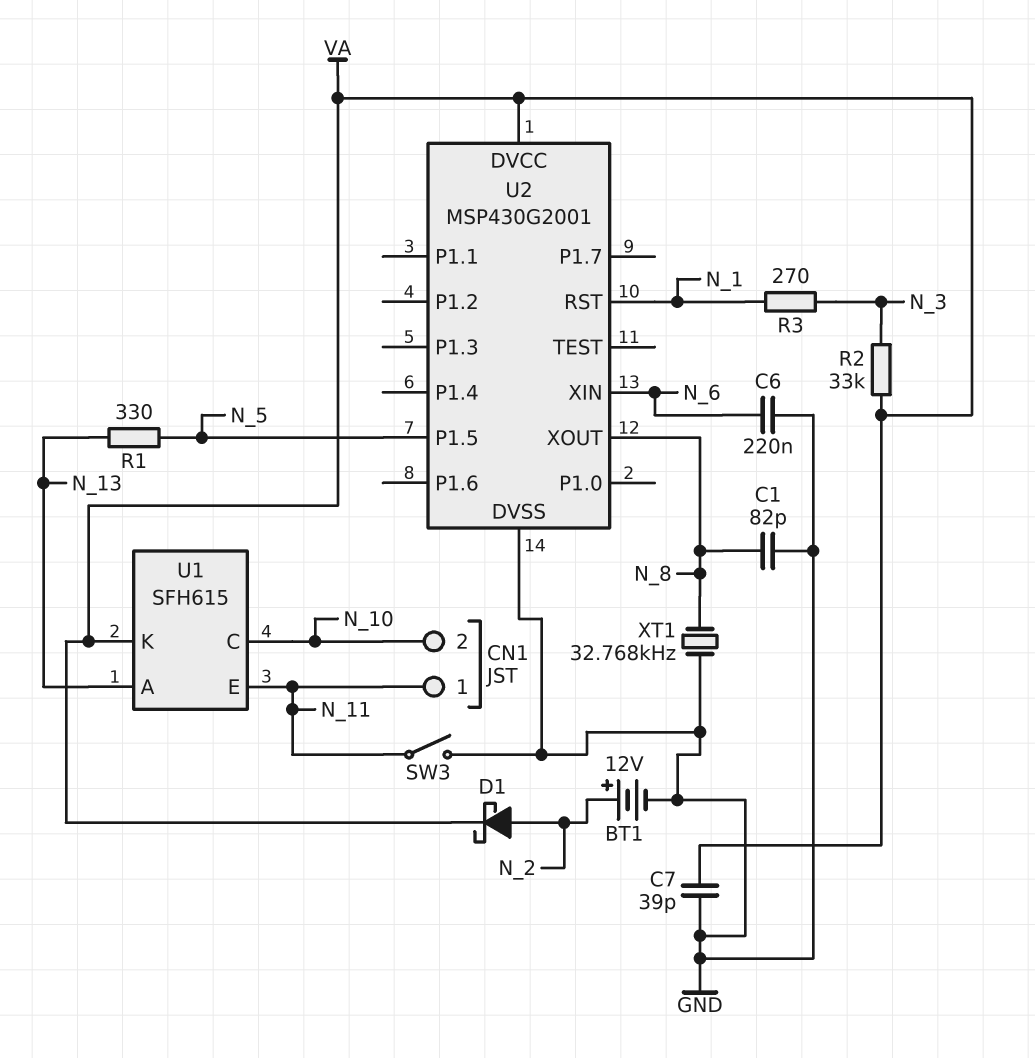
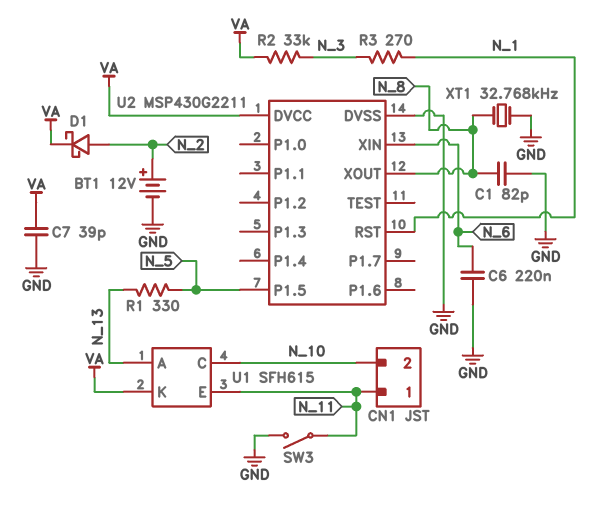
U2: MSP430G2001 -> MSP430G2211

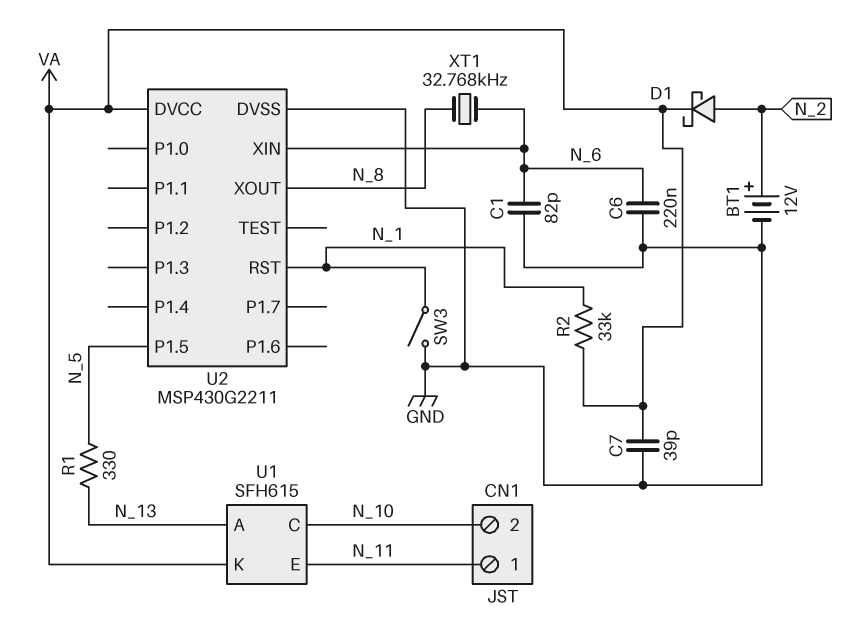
C1: 82pF (GND, N_8) -> 82pF (GND, N_6)
R2: 33k (N_3, VA) -> 33k (N_1, VA)
R3: 270 (N_1, N_3) -> none
SW3: switch (GND, N_11) -> switch (GND, N_1)
XT1: 32.768kHz (GND, N_8) -> 32.768kHz (N_6, N_8)

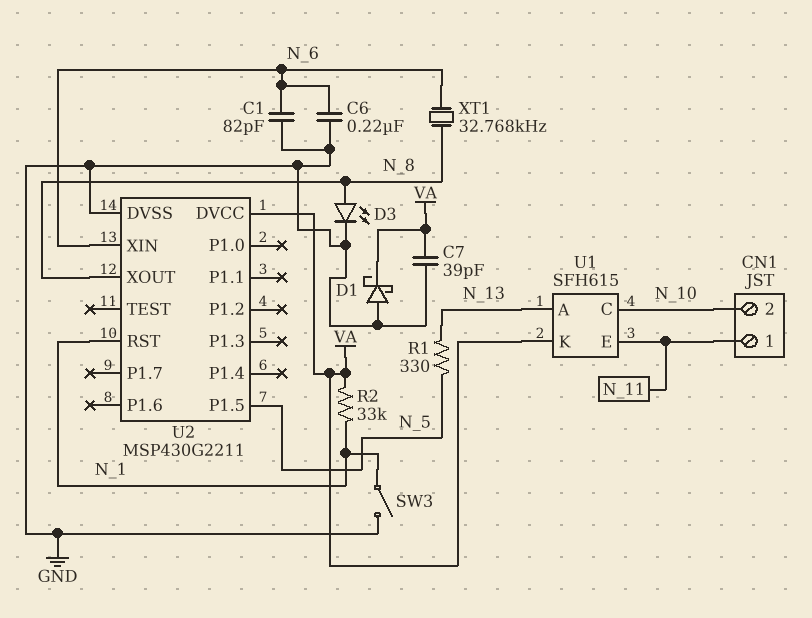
BT1: 12V (plus N_2, minus GND) -> none
D1: schottky (A N_2, K VA) -> schottky (A GND, K VA)
D3: none -> LED (A N_8, K GND)

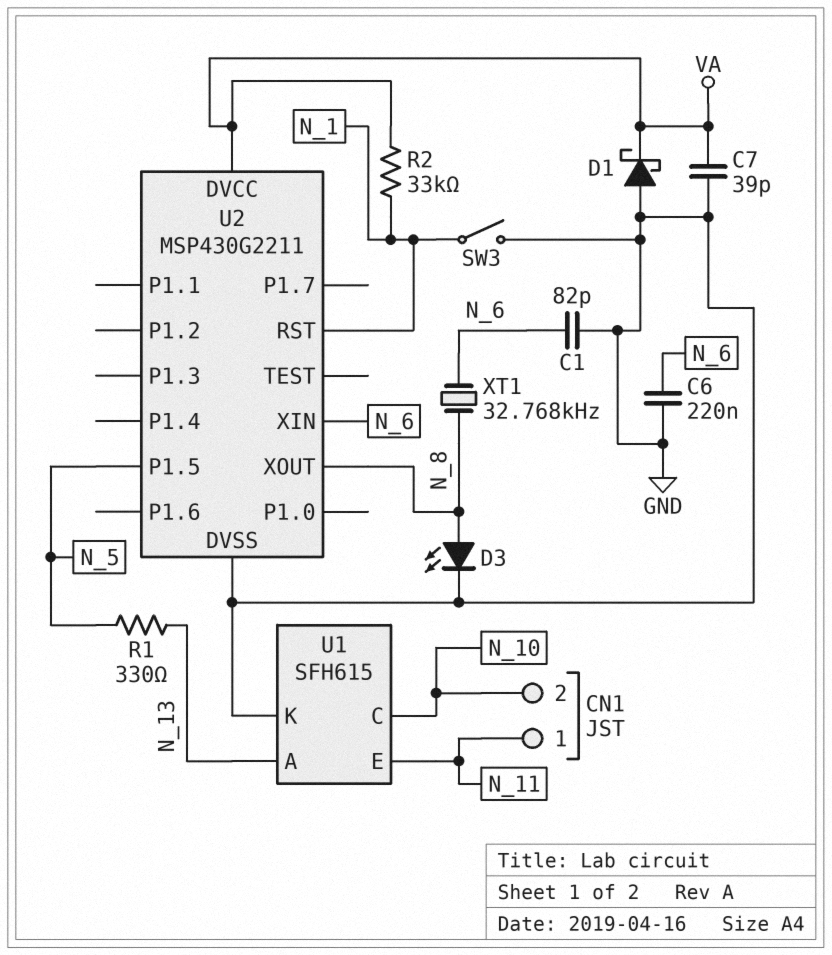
U1 pin K: VA -> GND

